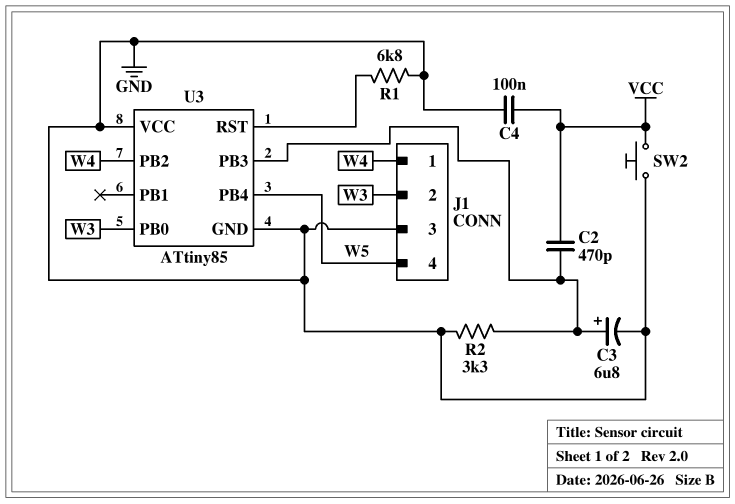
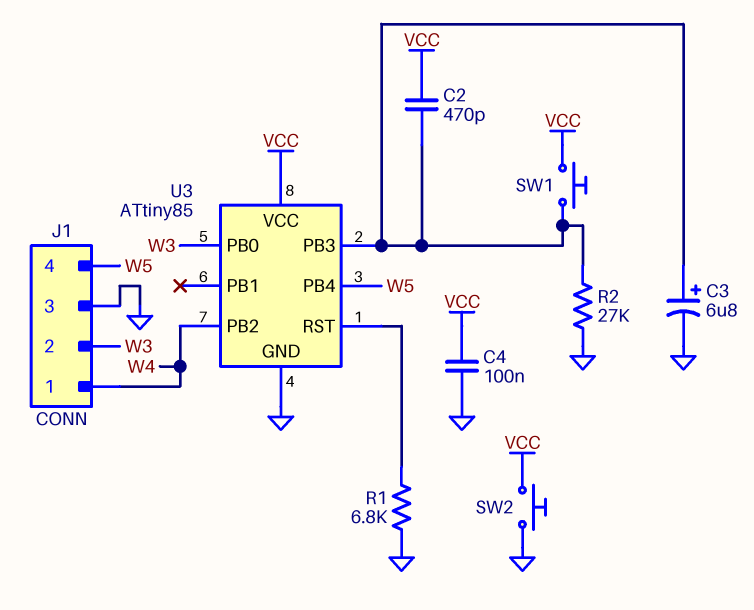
R2: 3.3k (GND, U3/PB3) -> 27k (GND, U3/PB3)
SW1: none -> button (U3/PB3, VCC)
U3 pin VCC: GND -> VCC

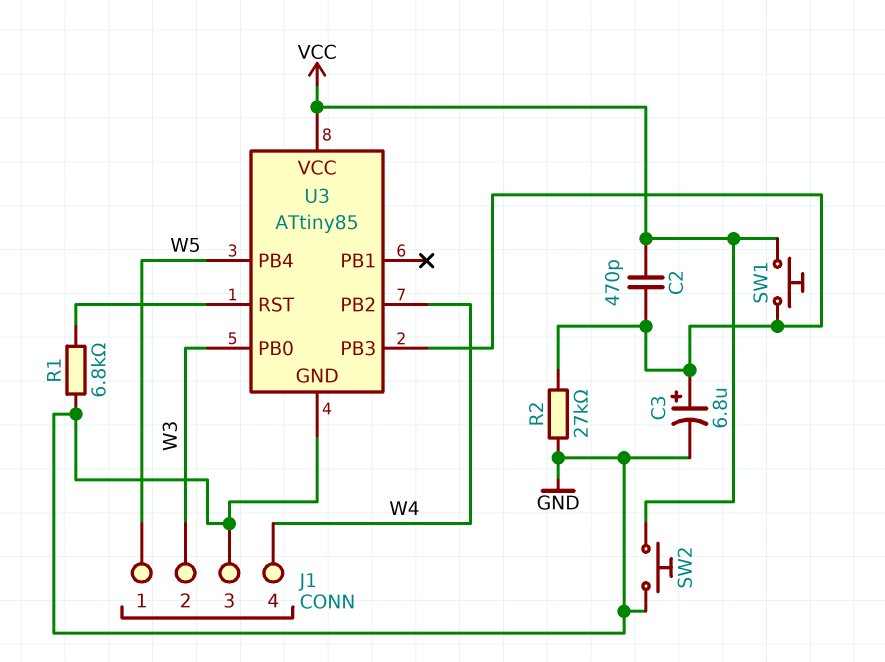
C4: 100nF (GND, VCC) -> none
J1 pin 1: W4 -> W5
J1 pin 4: W5 -> W4

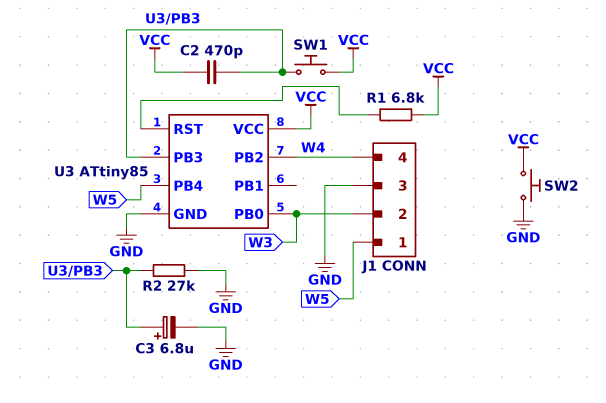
R1: 6.8k (GND, U3/RST) -> 6.8k (U3/RST, VCC)

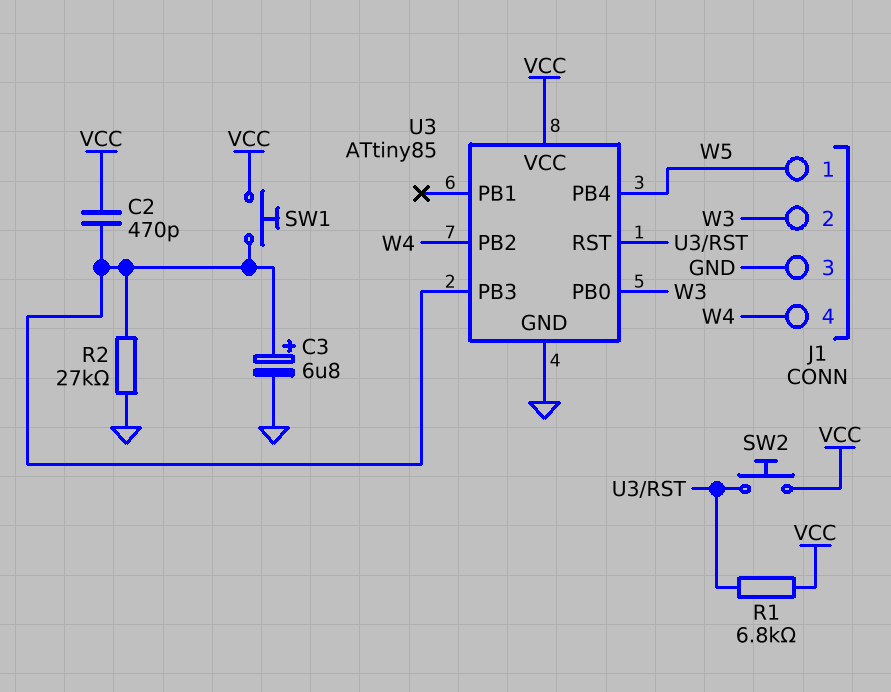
SW2: button (GND, VCC) -> button (U3/RST, VCC)

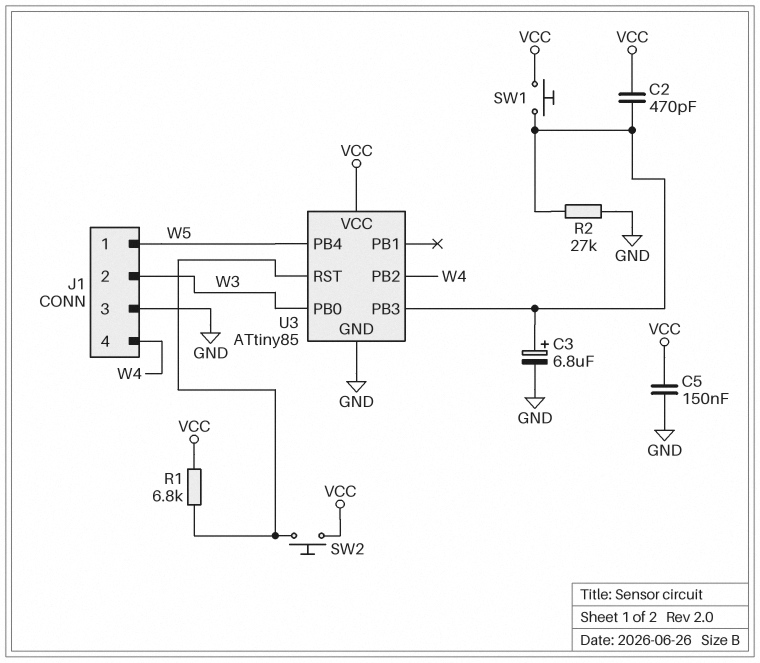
C5: none -> 150nF (GND, VCC)

